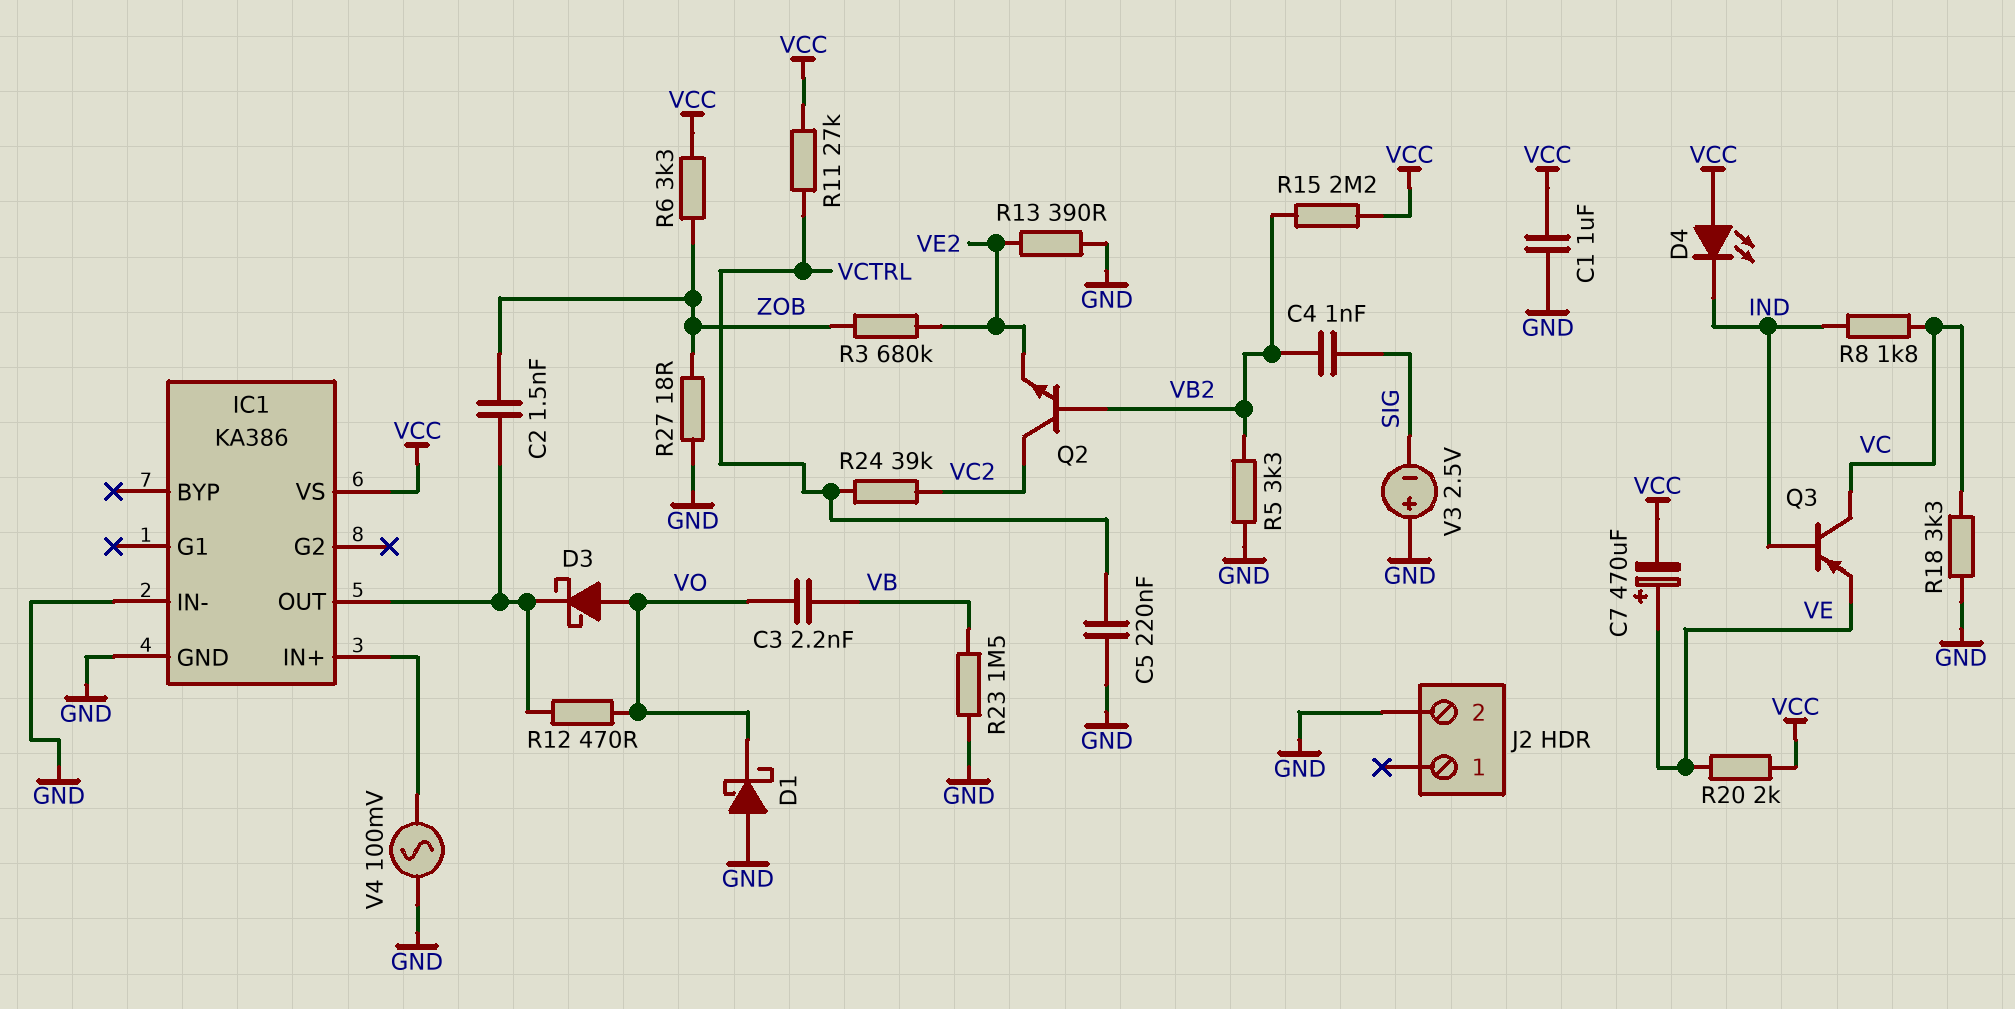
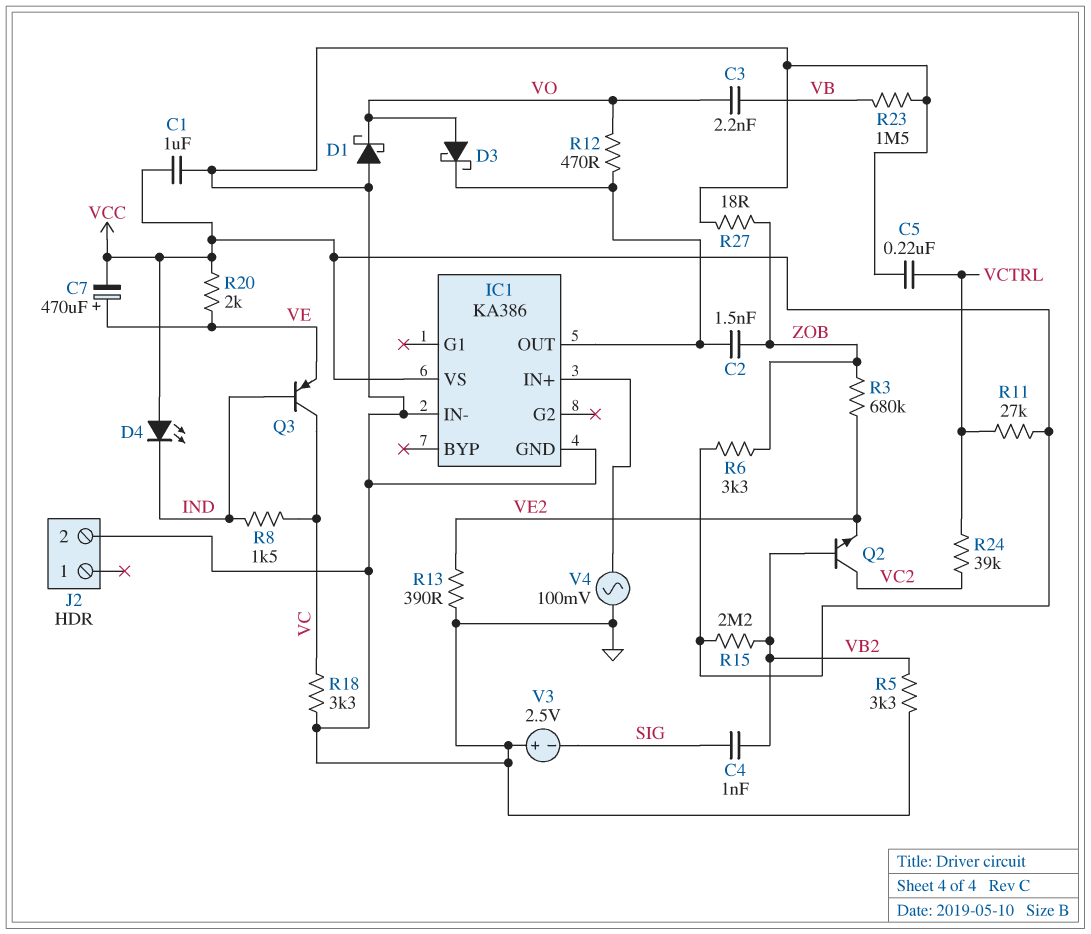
R8: 1.8k (IND, VC) -> 1.5k (IND, VC)

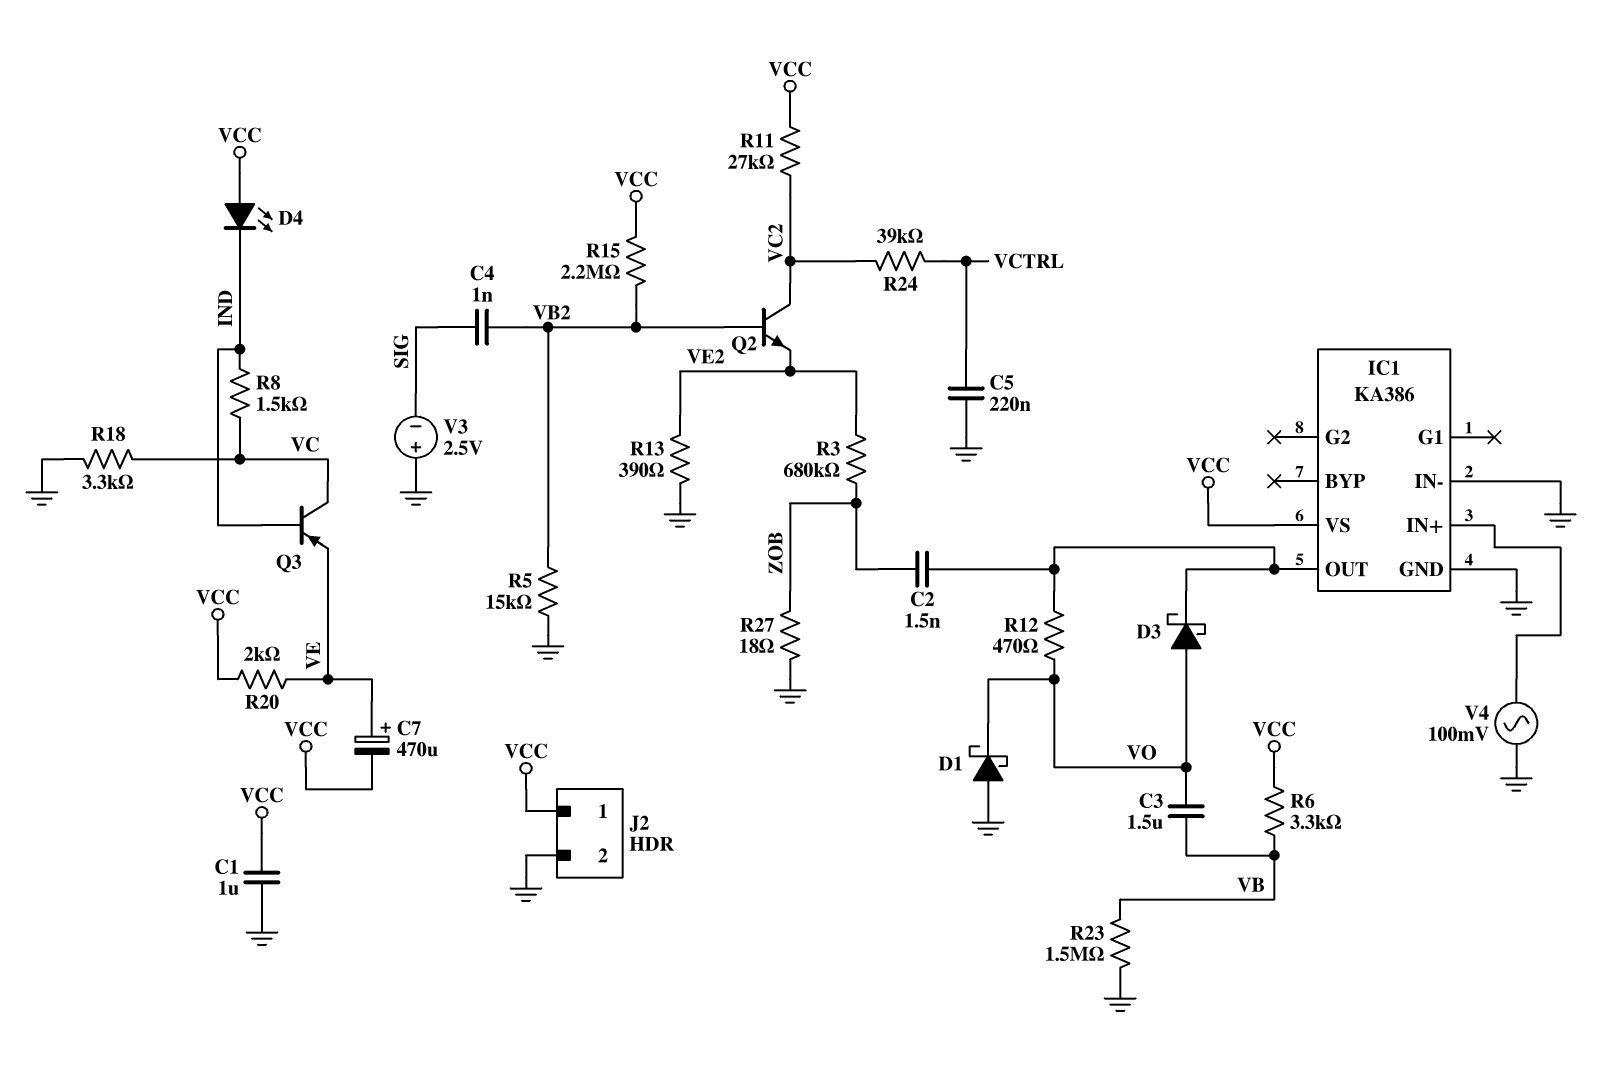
C3: 2.2nF (VB, VO) -> 1.5uF (VB, VO)
J2 pin 1: none -> VCC
R5: 3.3k (GND, VB2) -> 15k (GND, VB2)
R6: 3.3k (VCC, ZOB) -> 3.3k (VB, VCC)
R11: 27k (VCC, VCTRL) -> 27k (VC2, VCC)

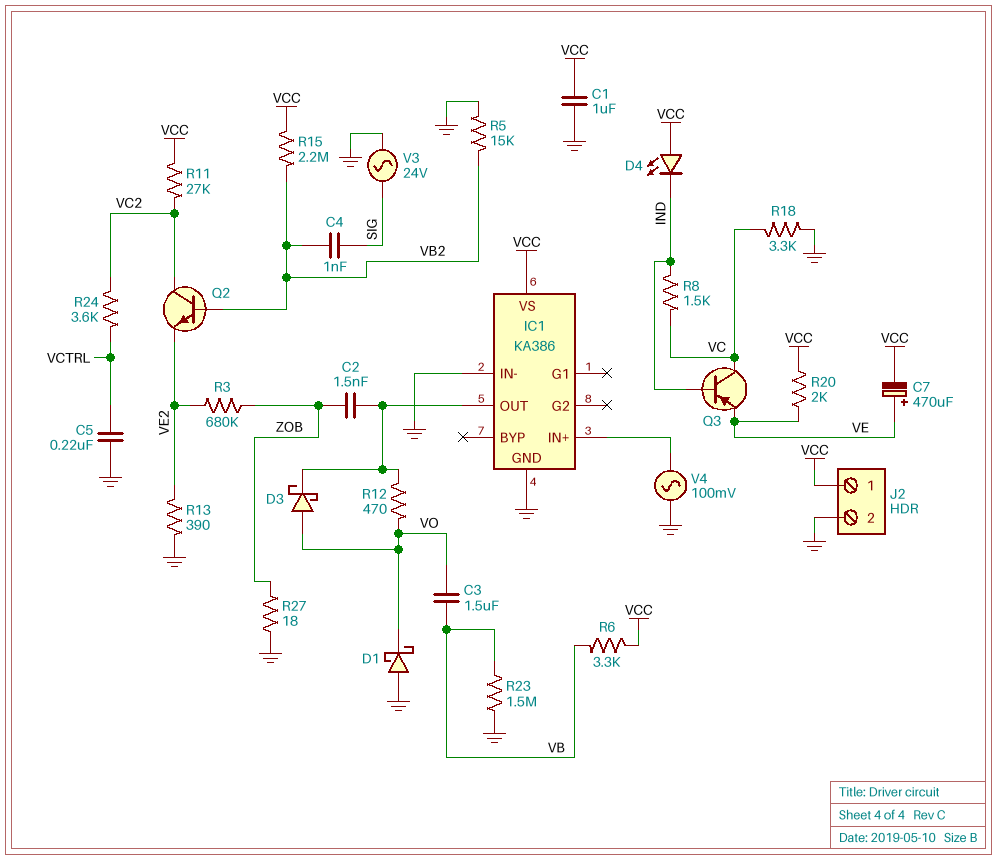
R24: 39k (VC2, VCTRL) -> 3.6k (VC2, VCTRL)
V3: 2.5V (plus GND, minus SIG) -> AC 24V (GND, SIG)

